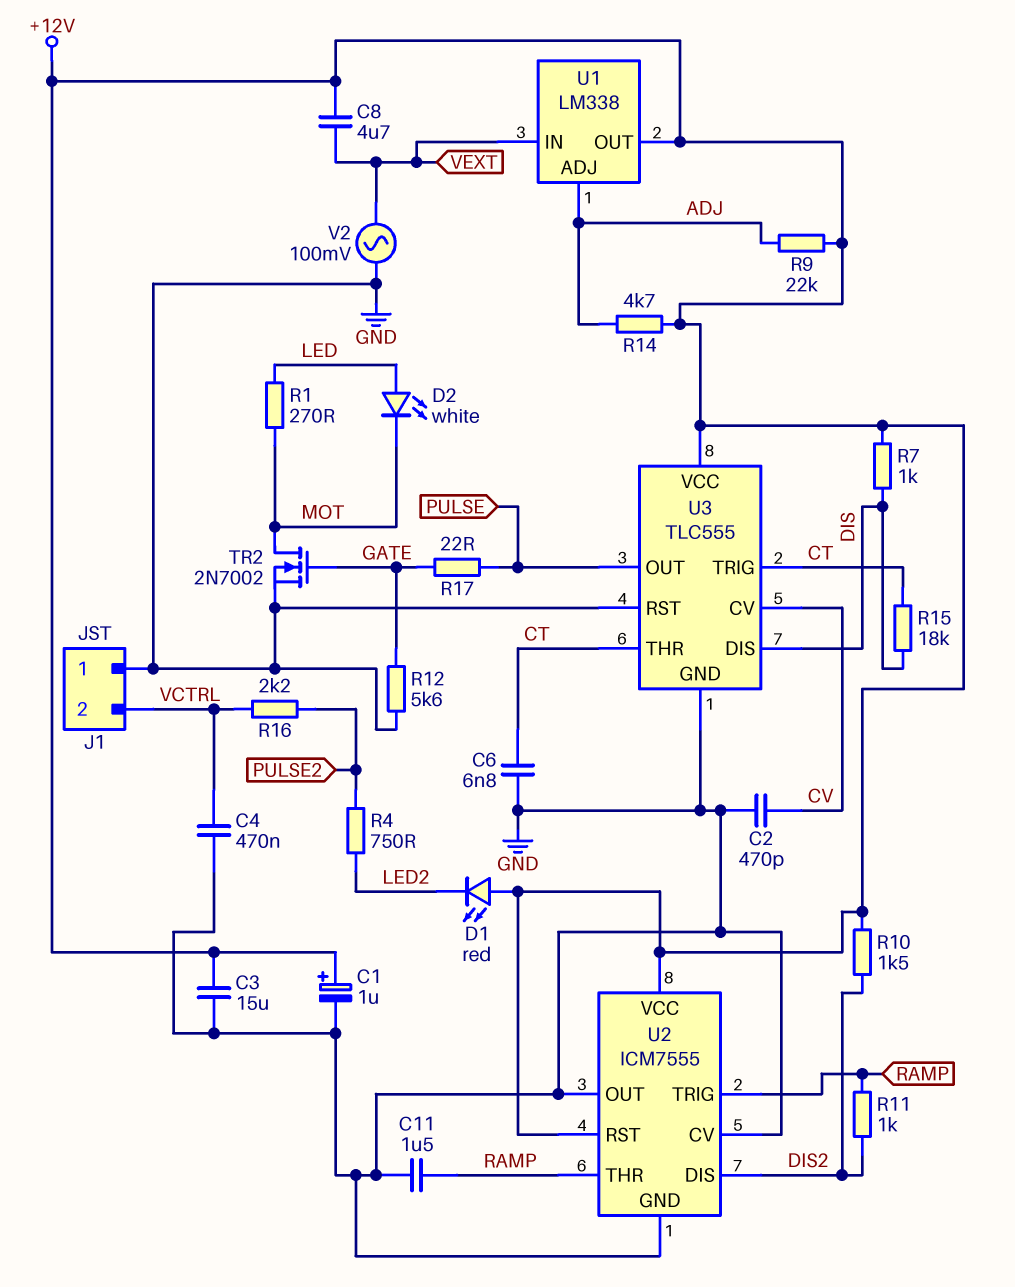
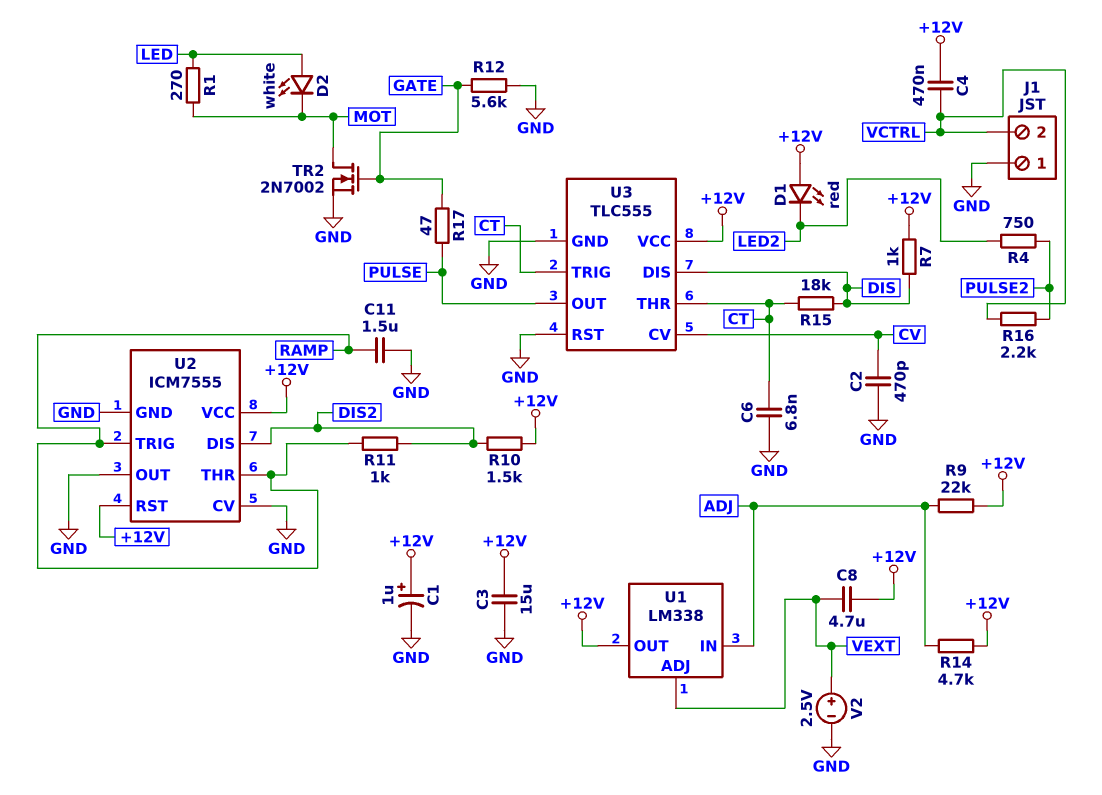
C4: 470nF (GND, VCTRL) -> 470nF (+12V, VCTRL)
R17: 22 (GATE, PULSE) -> 47 (GATE, PULSE)
U1 pin ADJ: ADJ -> VEXT
U1 pin IN: VEXT -> ADJ
V2: AC 100mV (GND, VEXT) -> 2.5V (plus VEXT, minus GND)

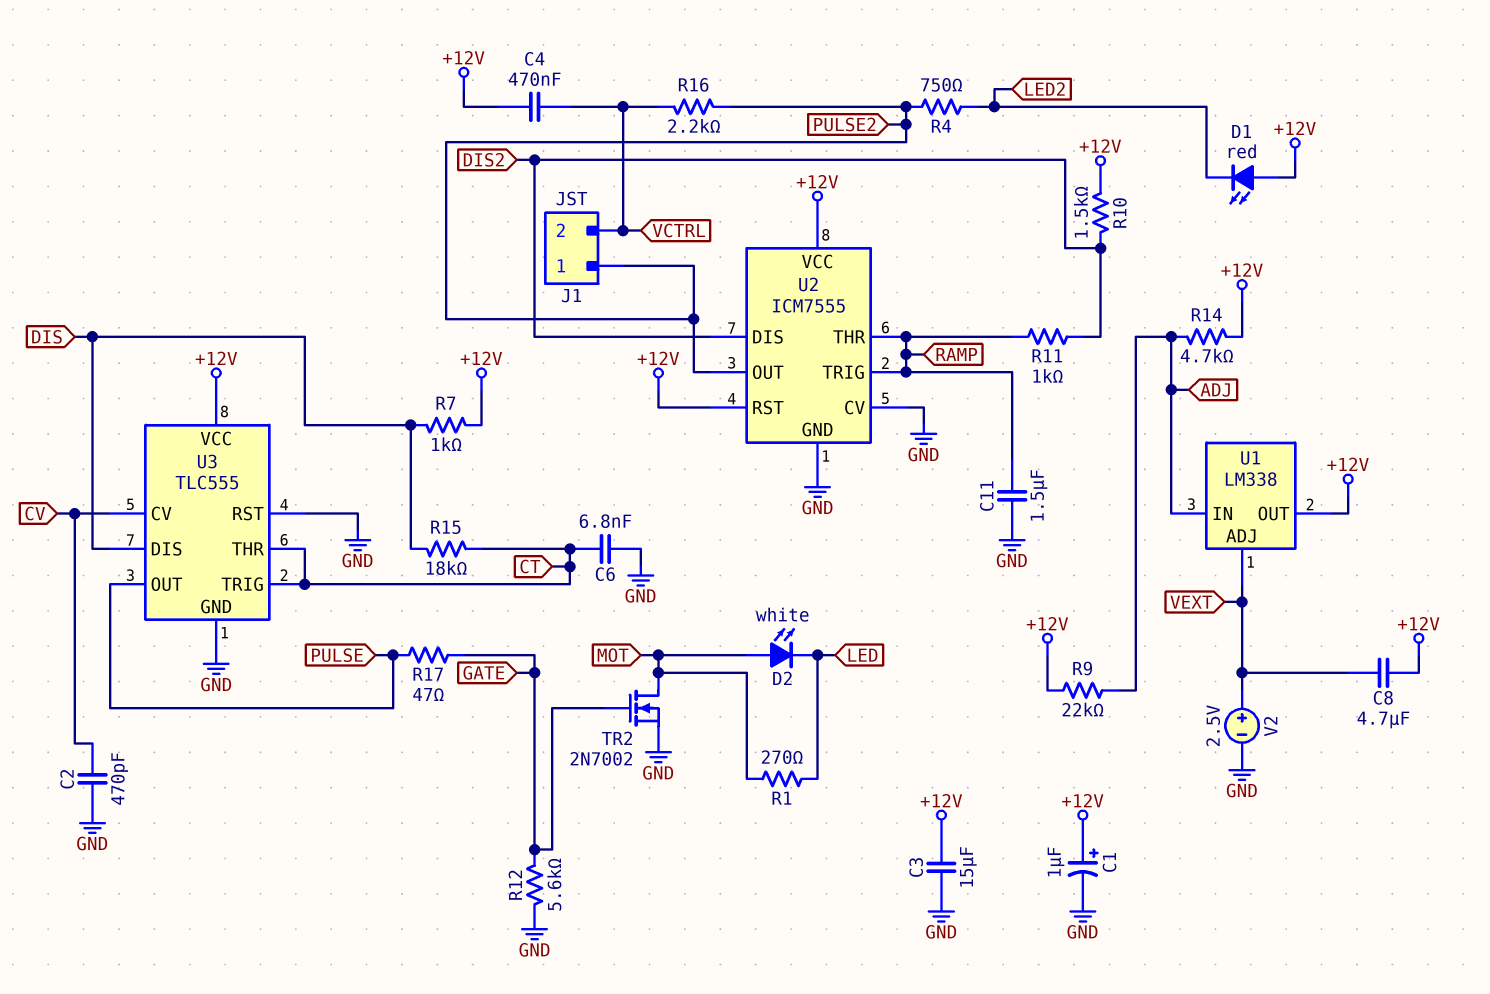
D2: LED white (A LED, K MOT) -> LED white (A MOT, K LED)
J1 pin 1: GND -> PULSE2
U2 pin OUT: GND -> PULSE2

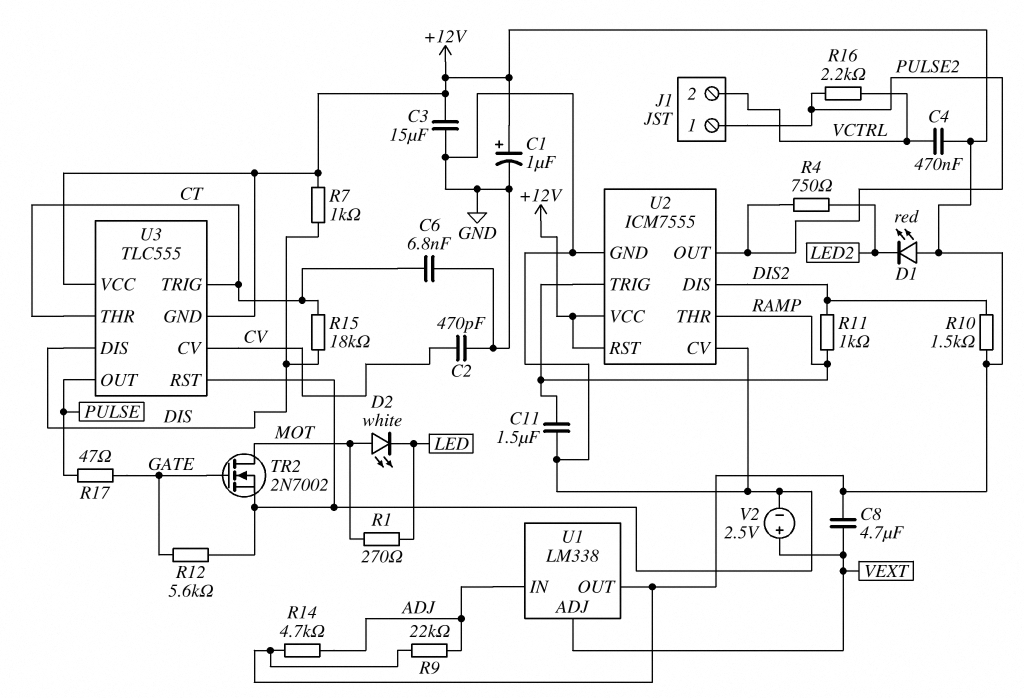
U3 pin GND: GND -> +12V

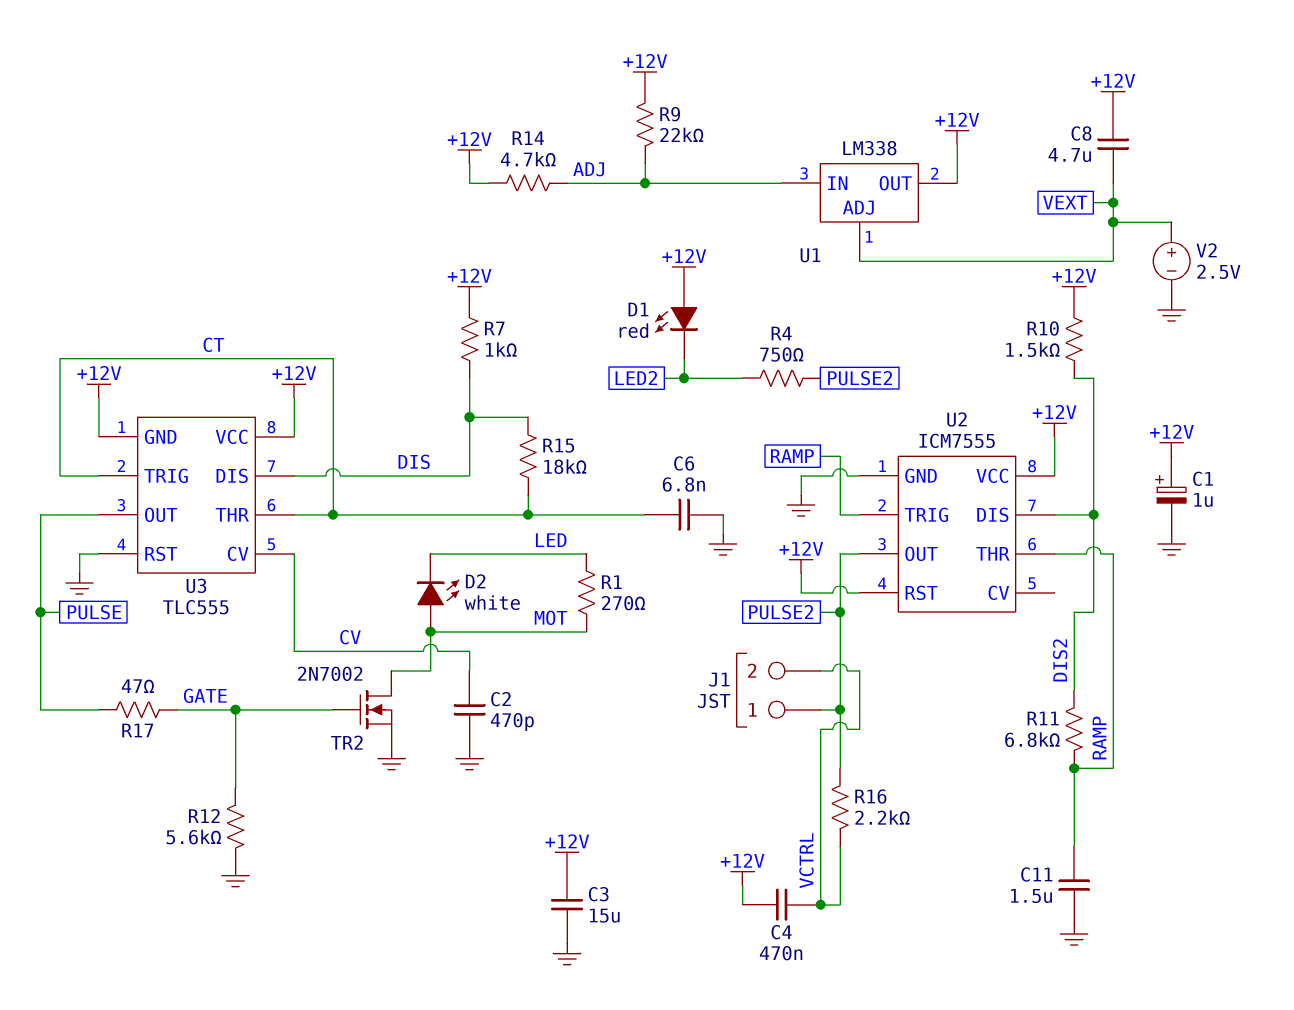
R11: 1k (DIS2, RAMP) -> 6.8k (DIS2, RAMP)
U2 pin CV: GND -> none

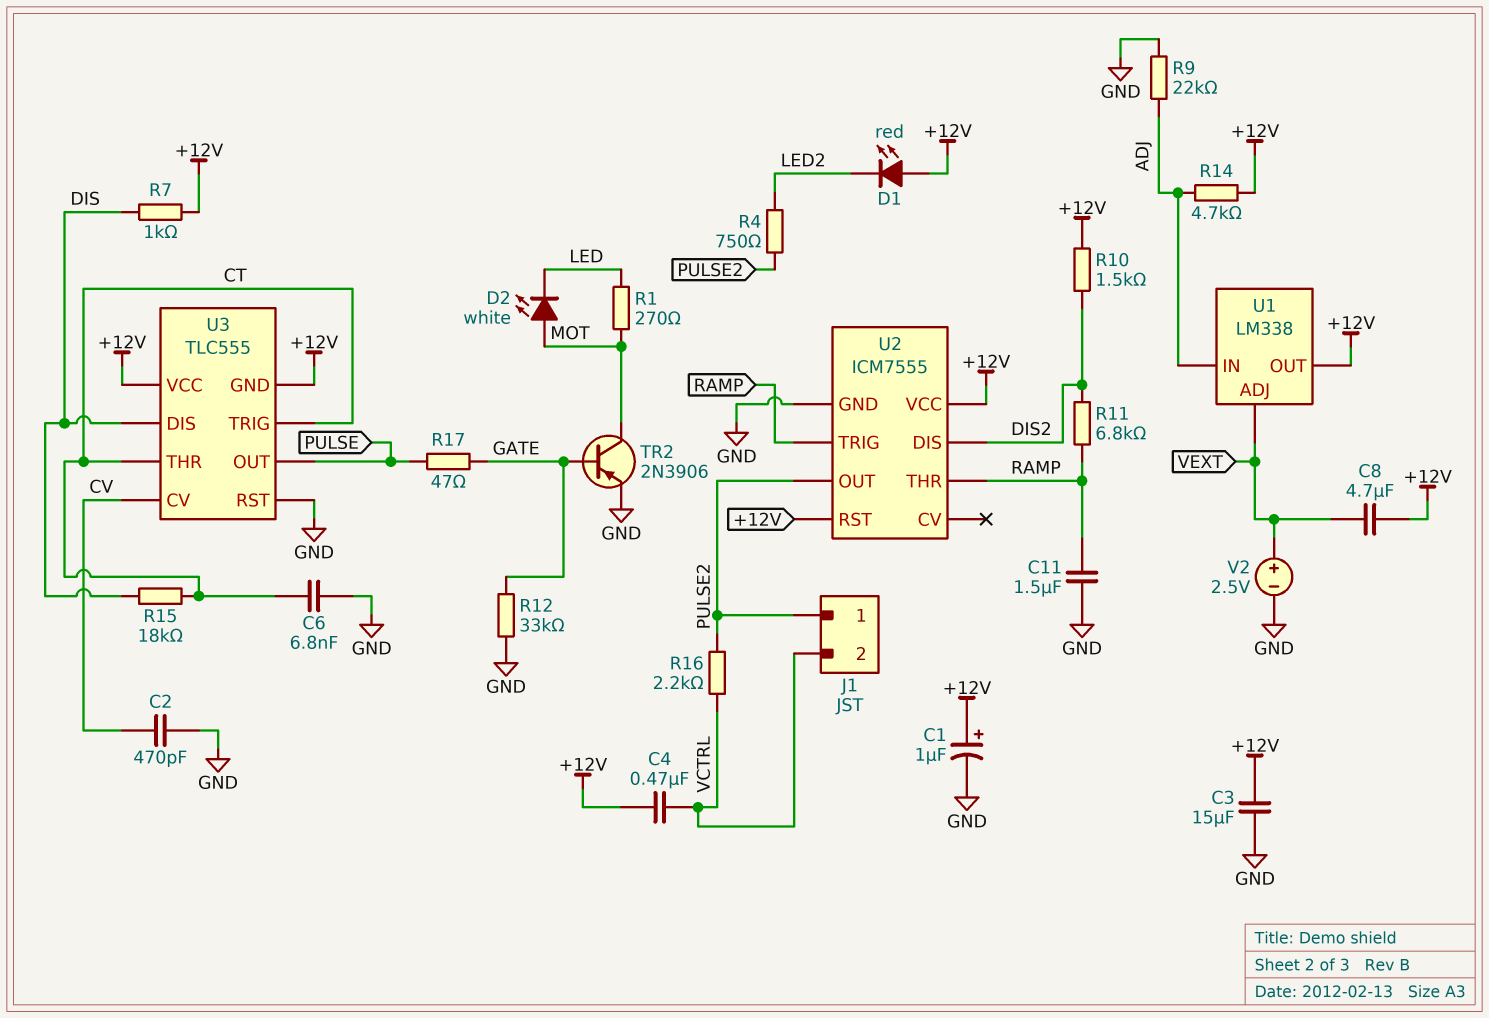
R9: 22k (+12V, ADJ) -> 22k (ADJ, GND)
R12: 5.6k (GATE, GND) -> 33k (GATE, GND)
TR2: NMOS 2N7002 (G GATE, D MOT, S GND) -> PNP 2N3906 (B GATE, C MOT, E GND)

